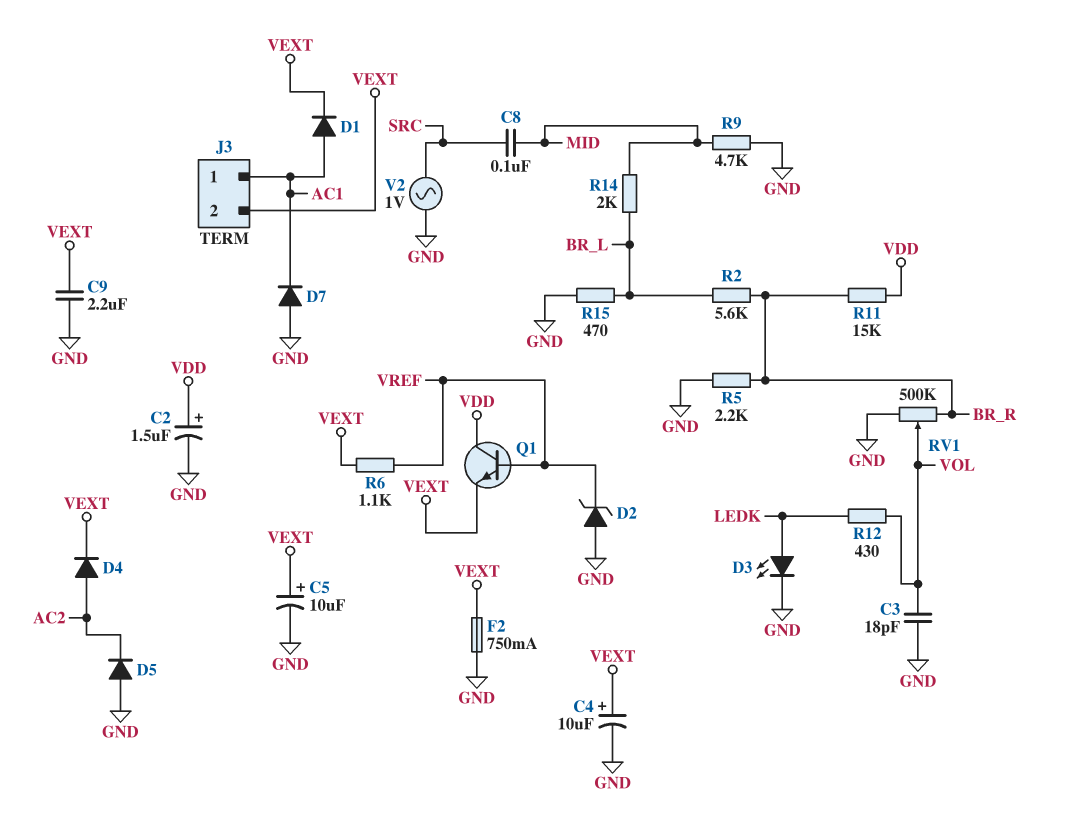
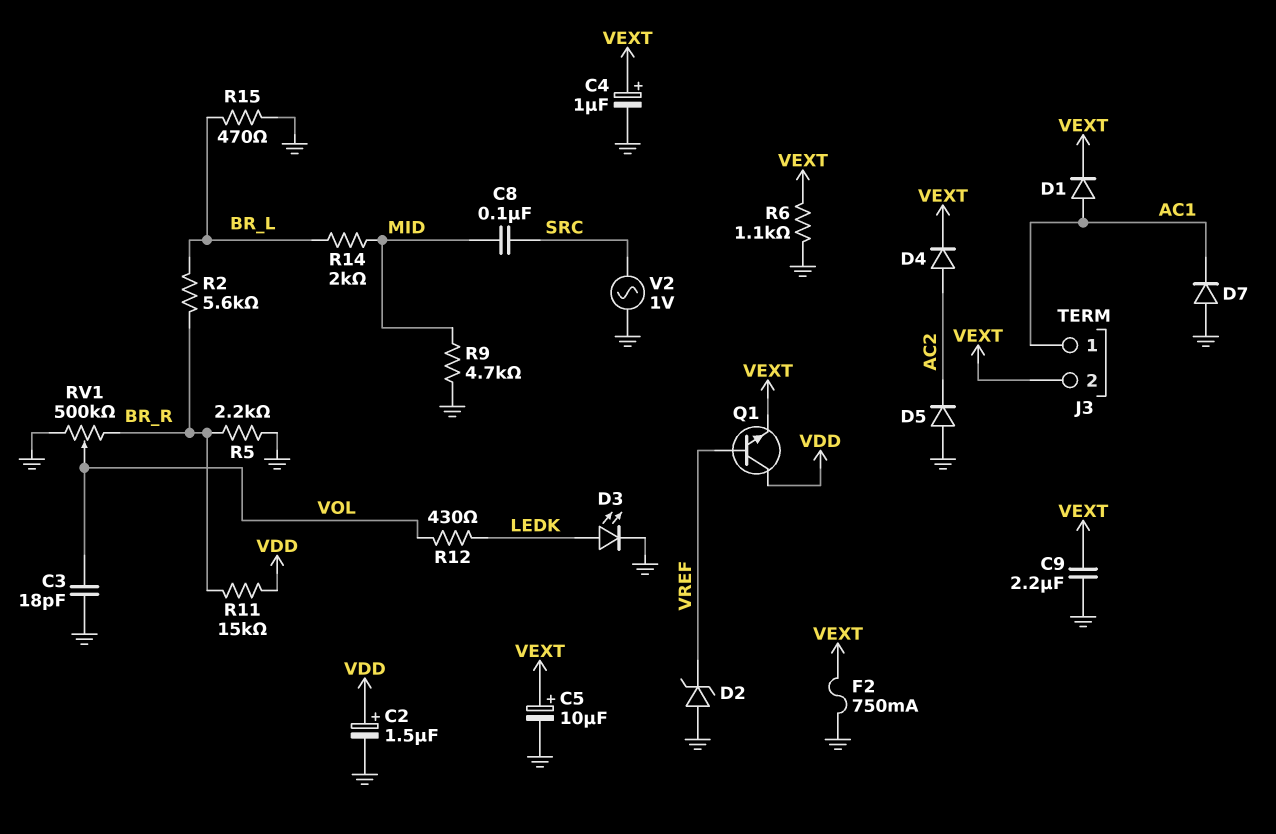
C4: 10uF (plus VEXT, minus GND) -> 1uF (plus VEXT, minus GND)
R6: 1.1k (VEXT, VREF) -> 1.1k (GND, VEXT)

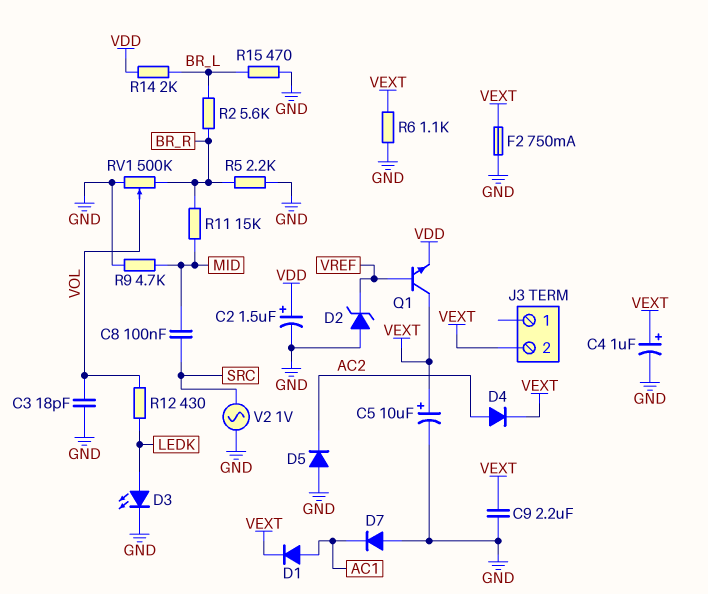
J3 pin 1: AC1 -> none
Q1: NPN (B VREF, C VDD, E VEXT) -> NPN (B VREF, C VEXT, E VDD)
R11: 15k (BR_R, VDD) -> 15k (BR_R, MID)
R14: 2k (BR_L, MID) -> 2k (BR_L, VDD)

